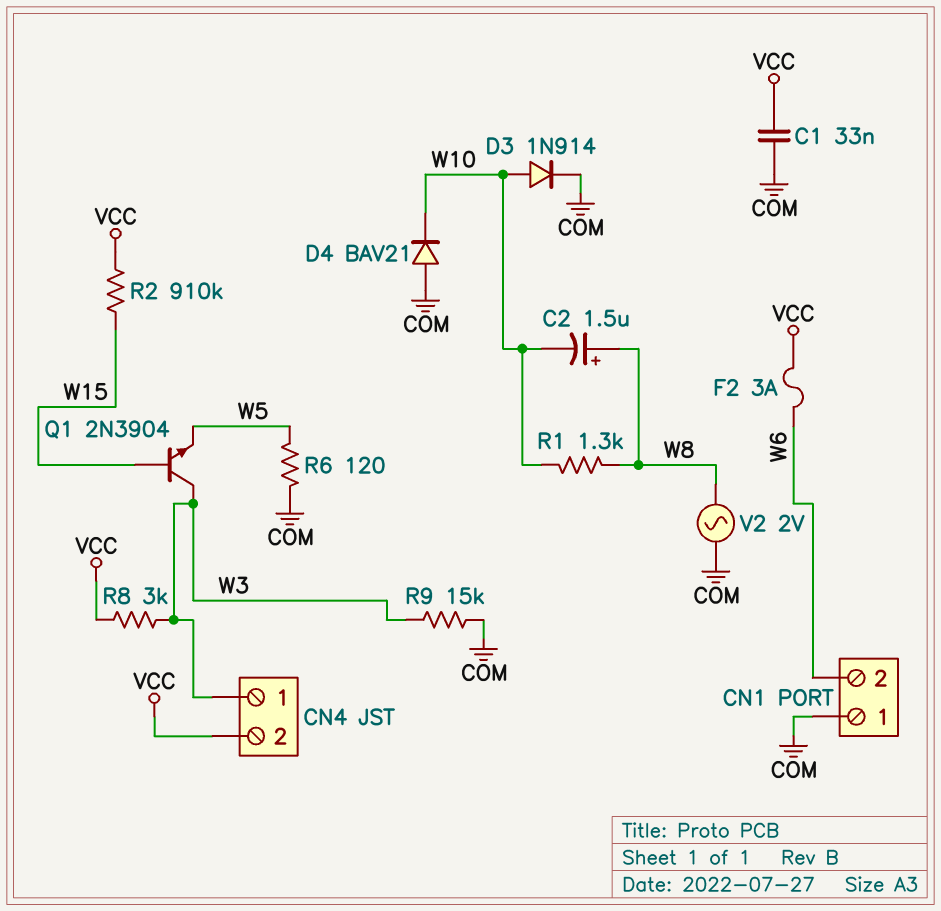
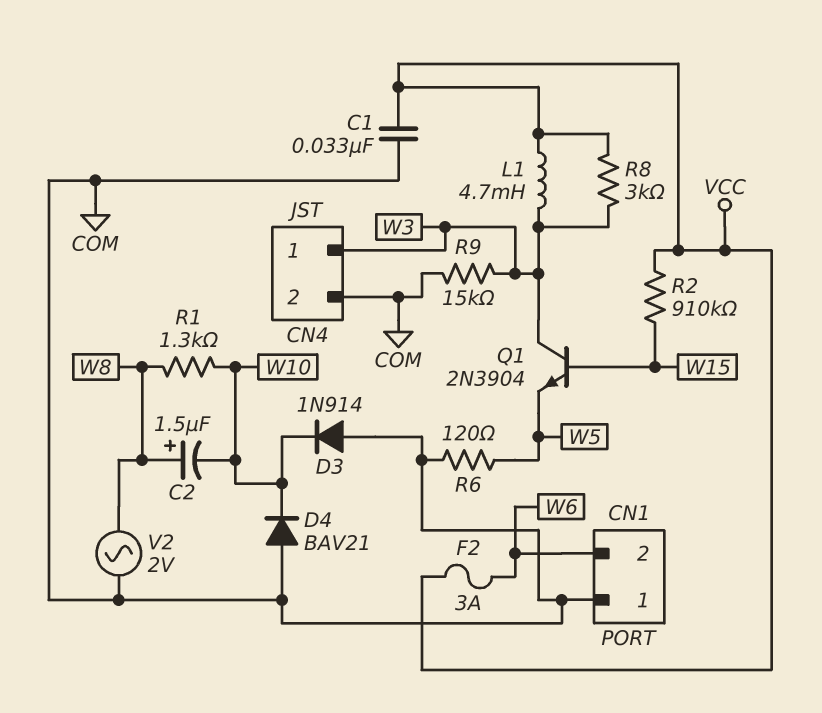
CN4 pin 2: VCC -> COM
D3: diode 1N914 (A W10, K COM) -> diode 1N914 (A COM, K W10)
L1: none -> 4.7mH (VCC, W3)

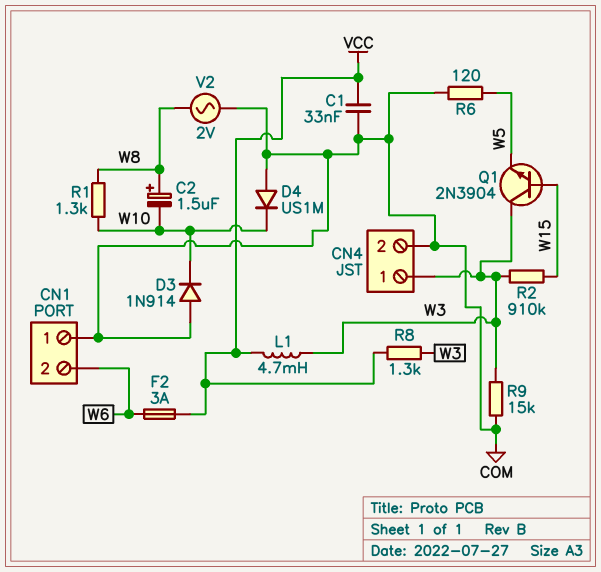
D4: diode BAV21 (A COM, K W10) -> diode US1M (A COM, K W10)
R2: 910k (VCC, W15) -> 910k (W3, W15)
R8: 3k (VCC, W3) -> 1.3k (VCC, W3)

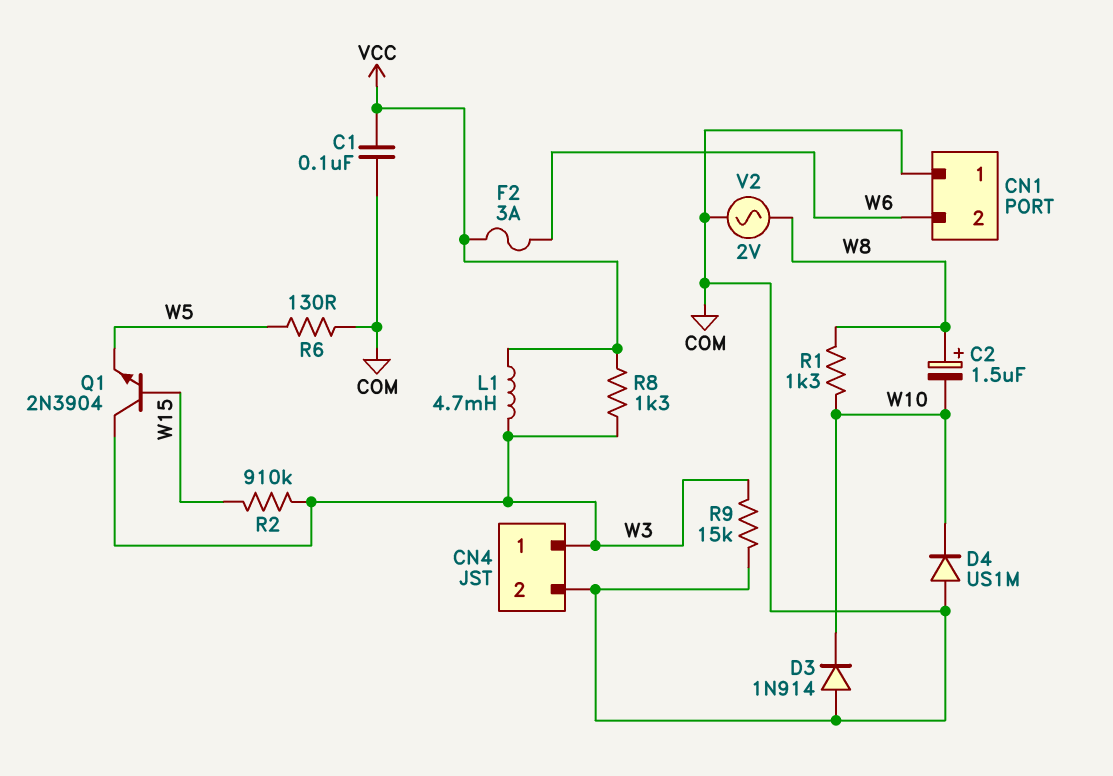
C1: 33nF (COM, VCC) -> 100nF (COM, VCC)
R6: 120 (COM, W5) -> 130 (COM, W5)

